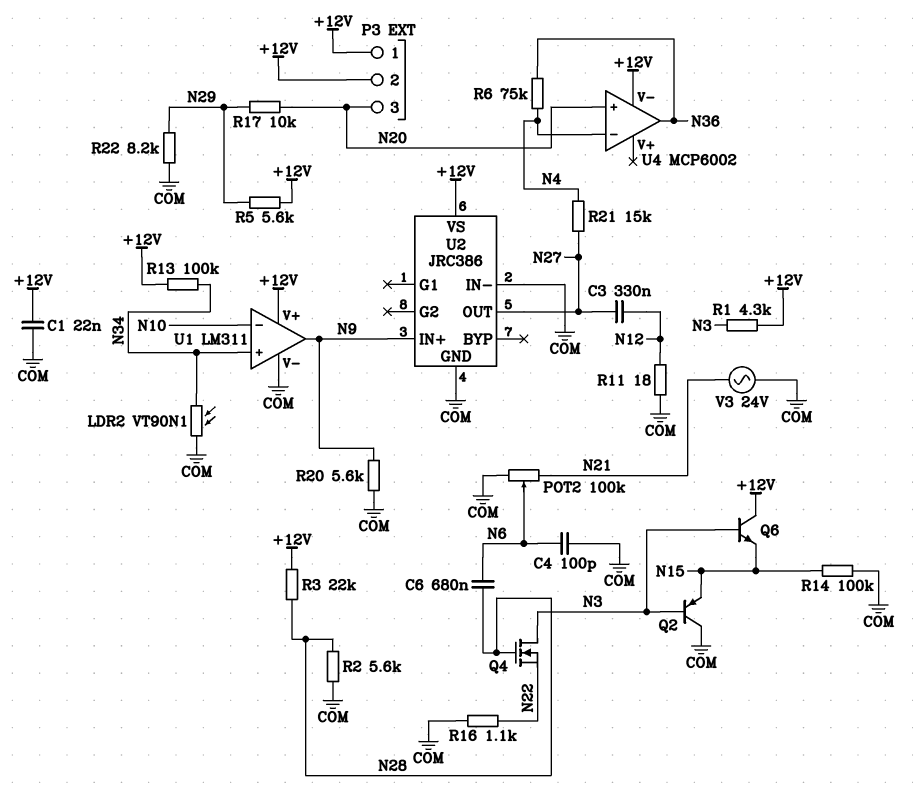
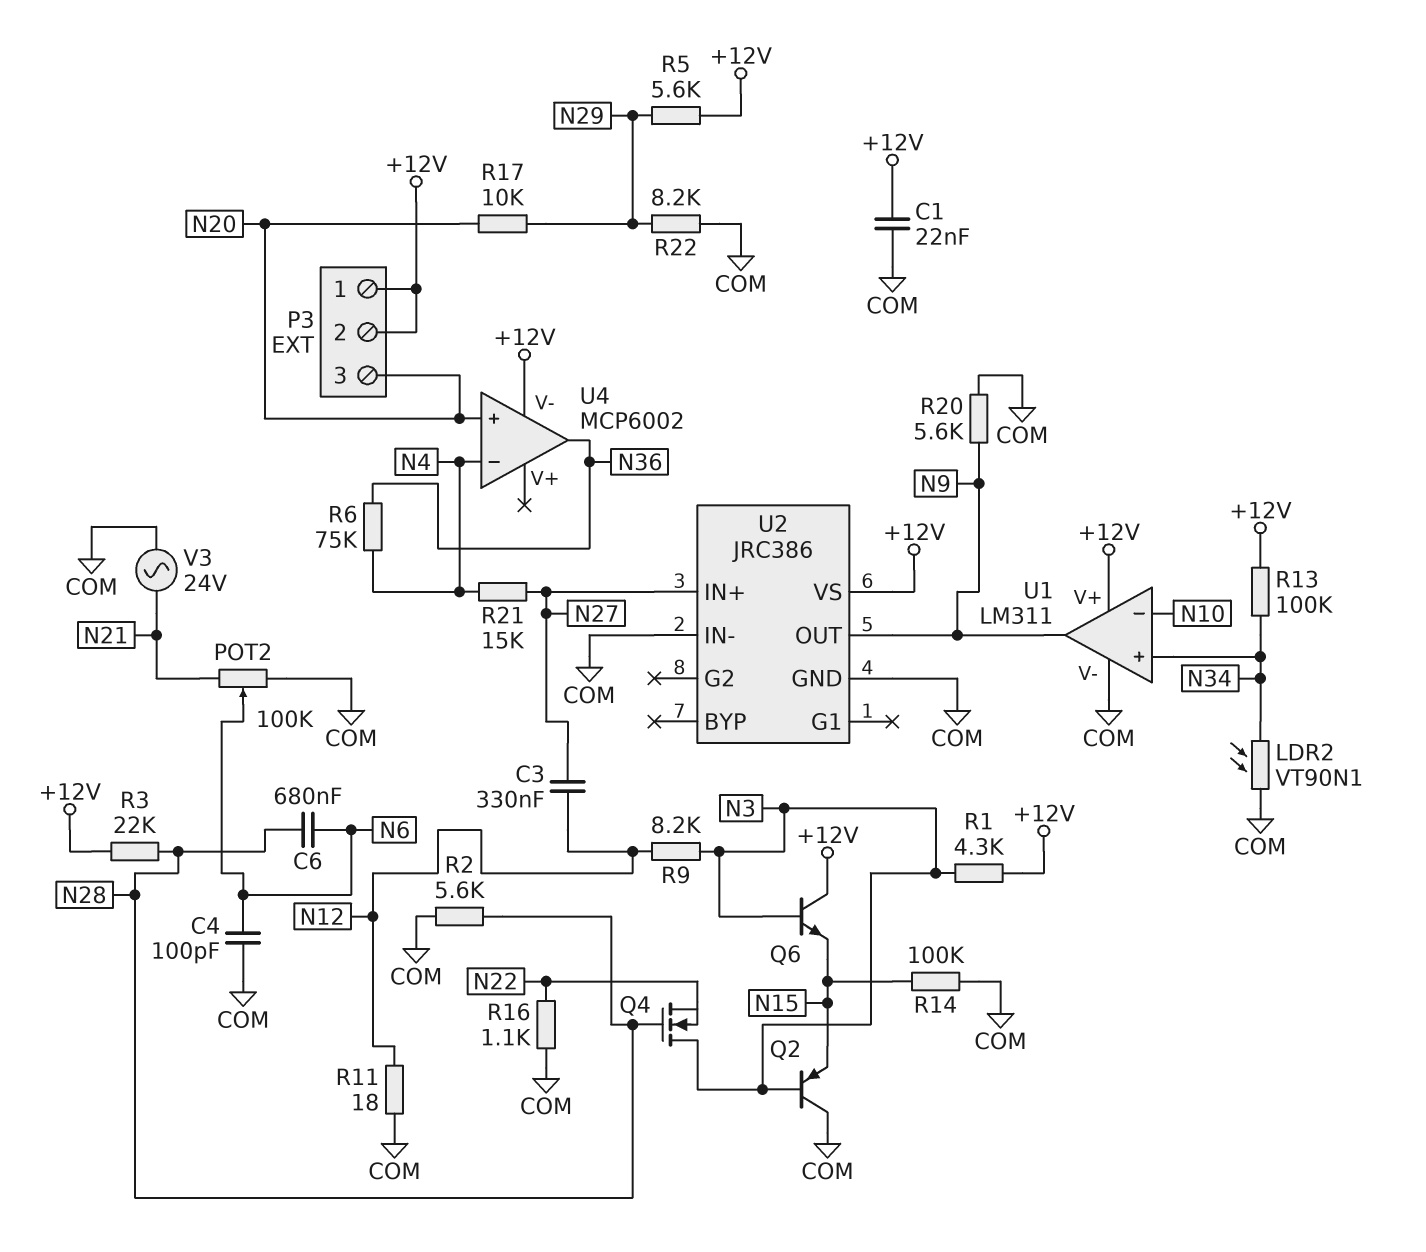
R9: none -> 8.2k (N3, N12)
U2 pin IN+: N9 -> N27
U2 pin OUT: N27 -> N9

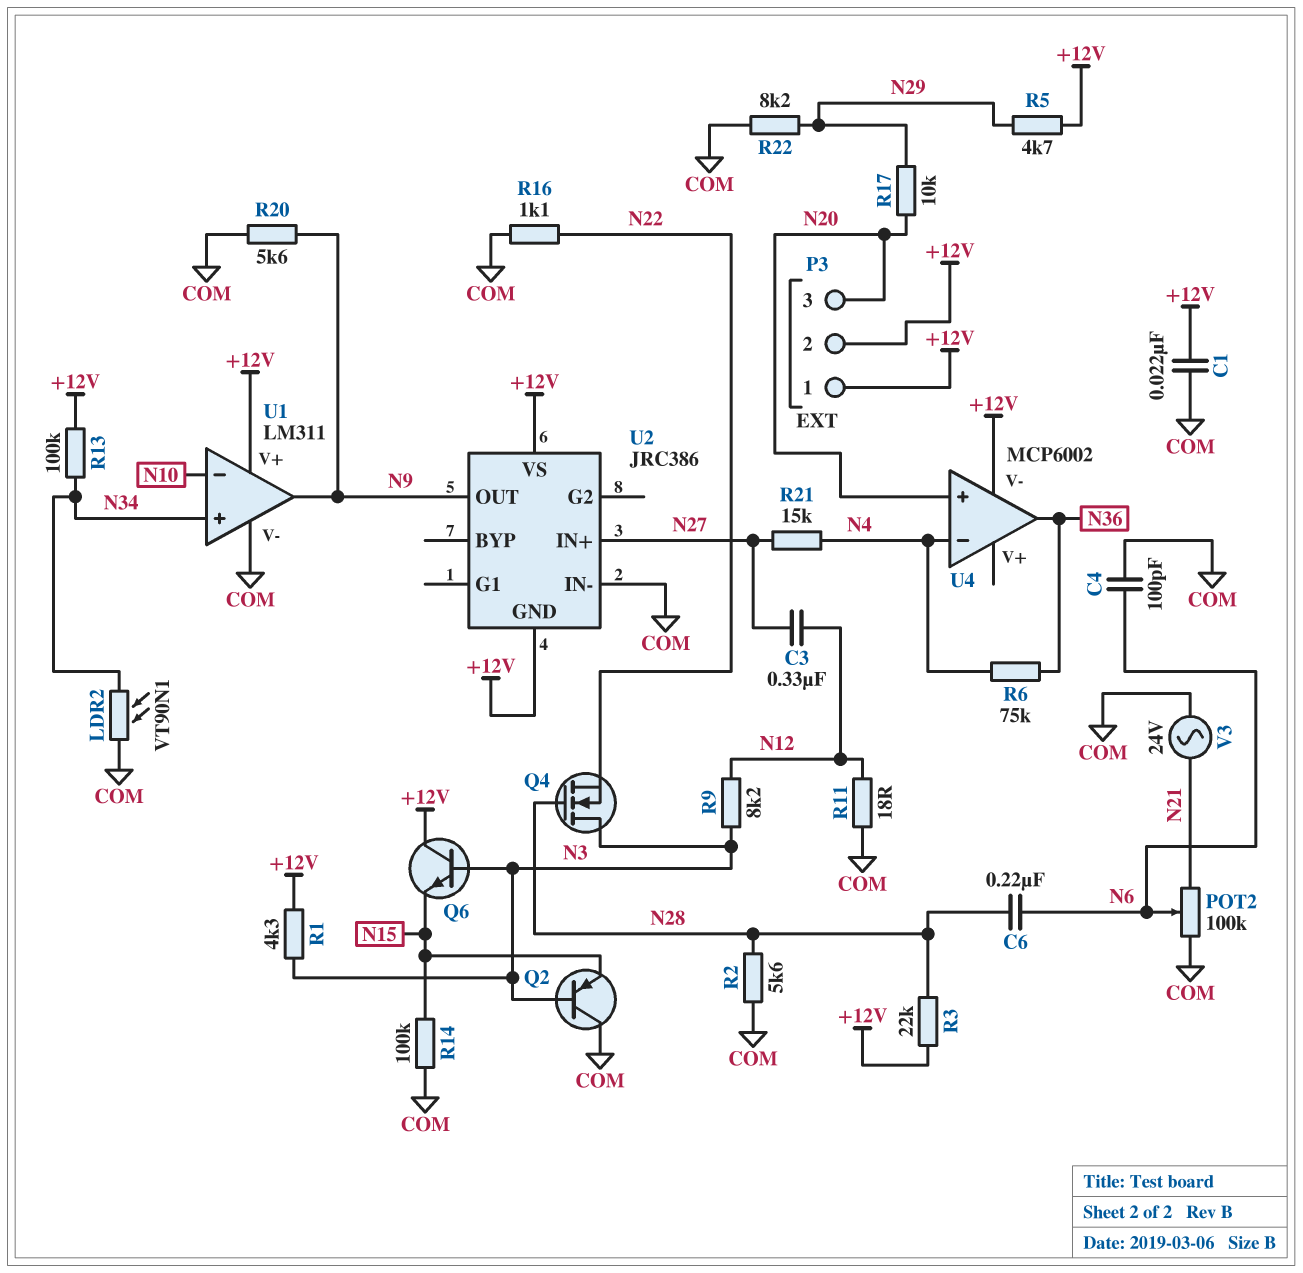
C6: 680nF (N6, N28) -> 220nF (N6, N28)
R5: 5.6k (+12V, N29) -> 4.7k (+12V, N29)
U2 pin GND: COM -> +12V

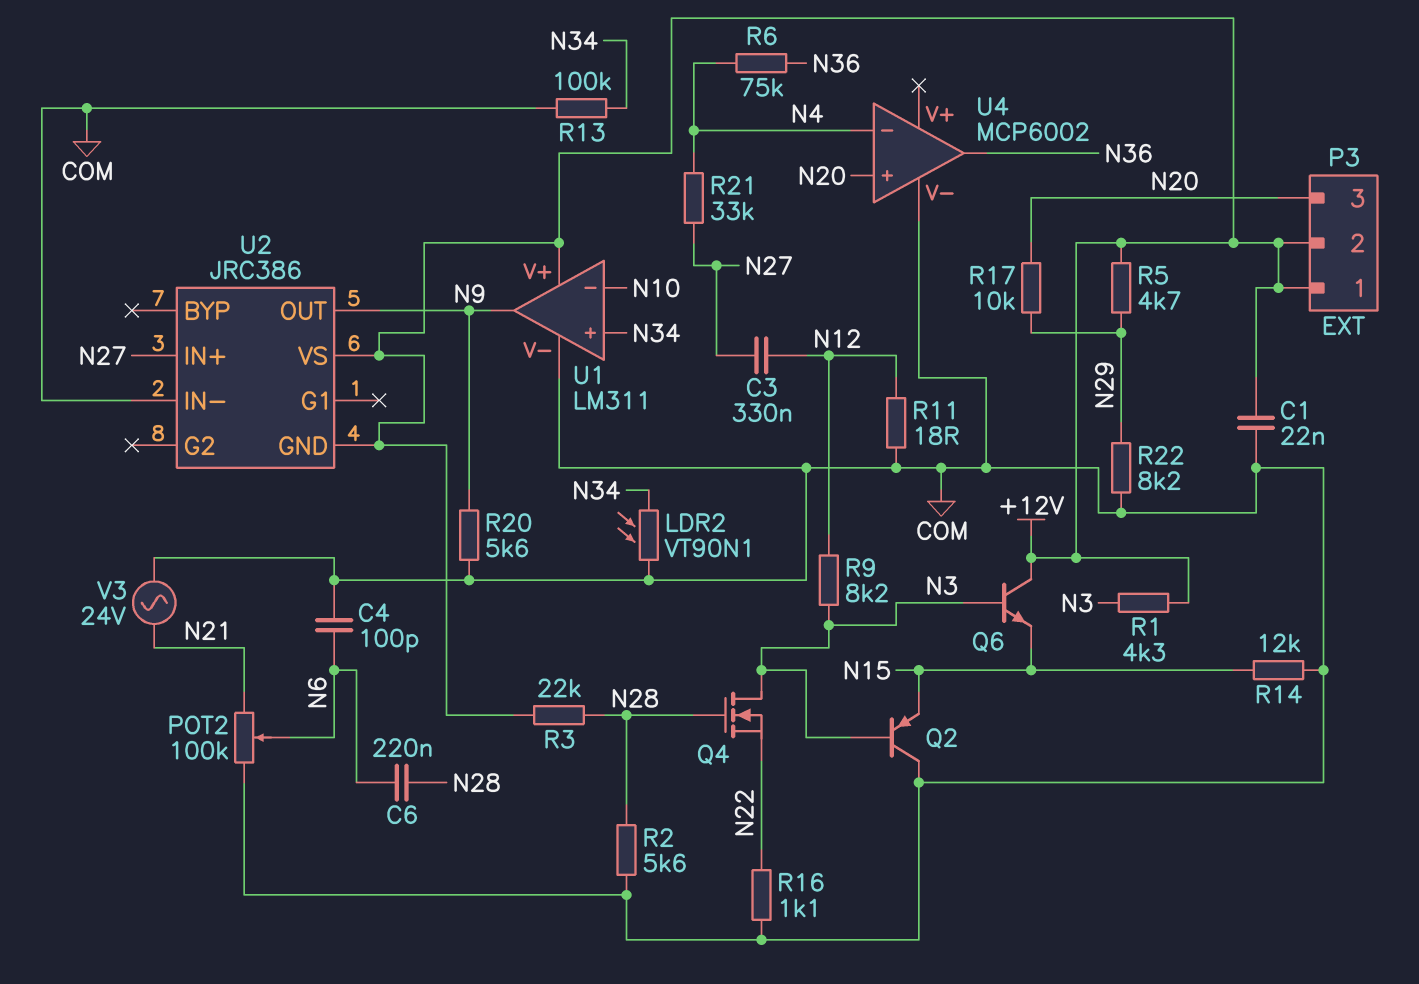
R13: 100k (+12V, N34) -> 100k (COM, N34)
R14: 100k (COM, N15) -> 12k (COM, N15)
R21: 15k (N4, N27) -> 33k (N4, N27)
U4 pin V-: +12V -> COM

